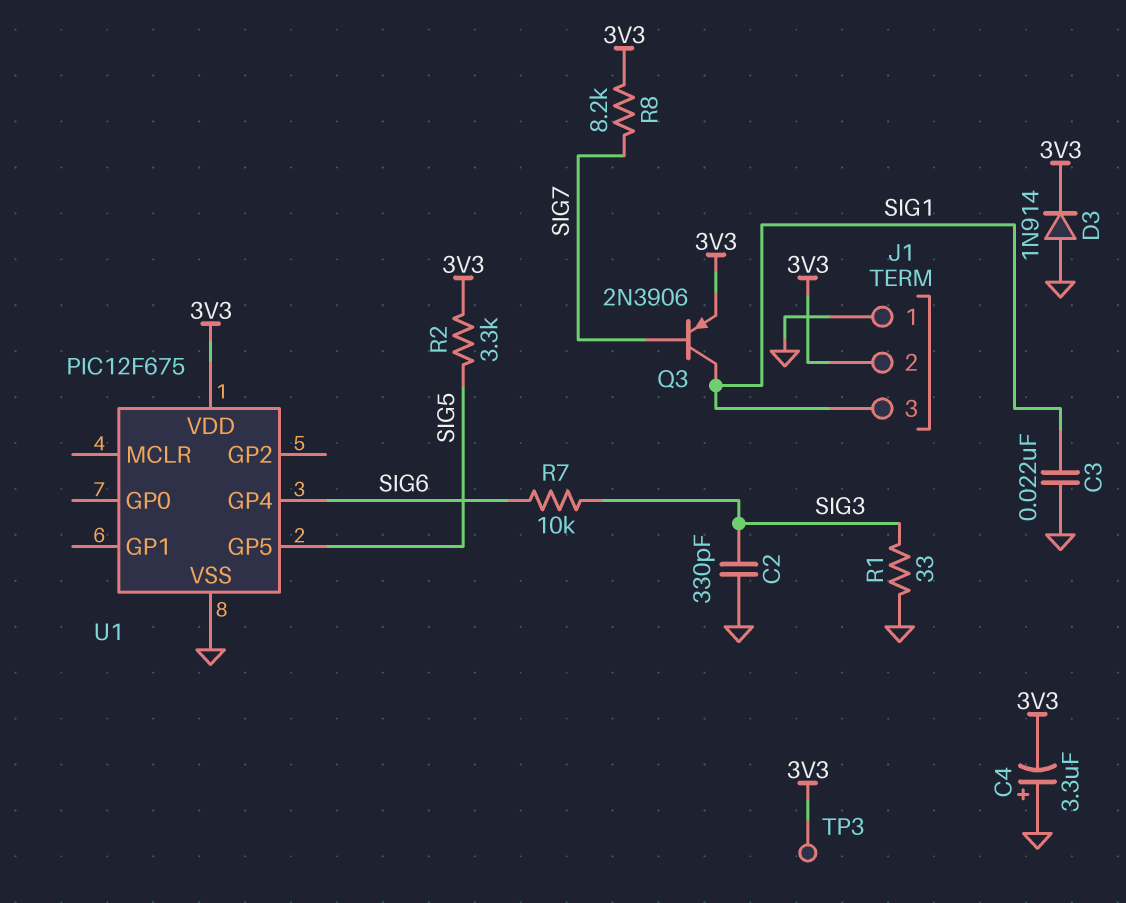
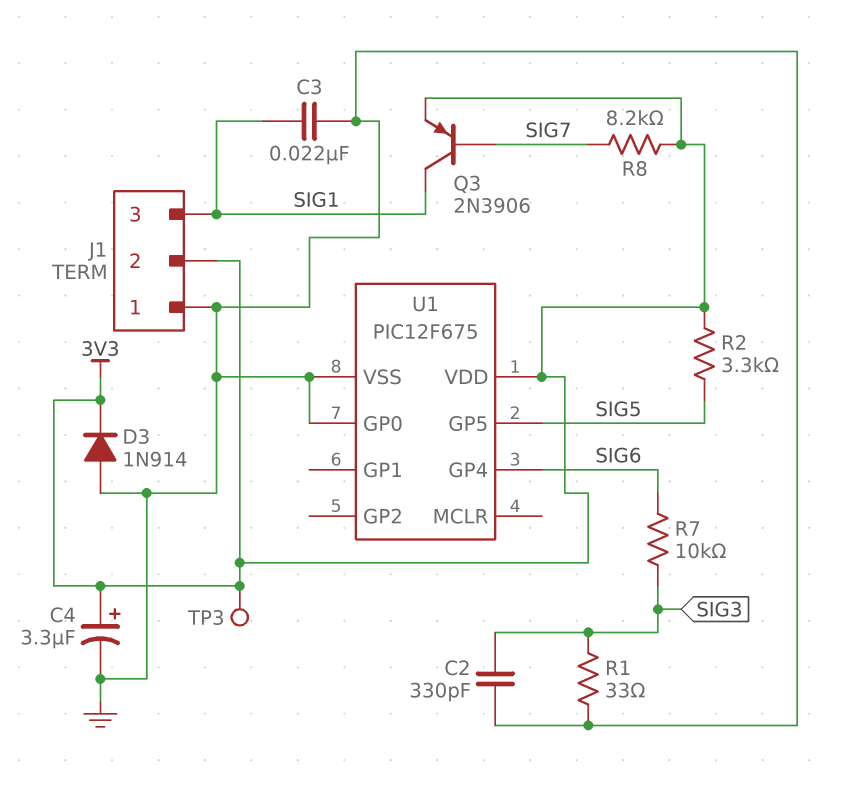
C4: 3.3uF (plus GND, minus 3V3) -> 3.3uF (plus 3V3, minus GND)
U1 pin GP0: none -> GND

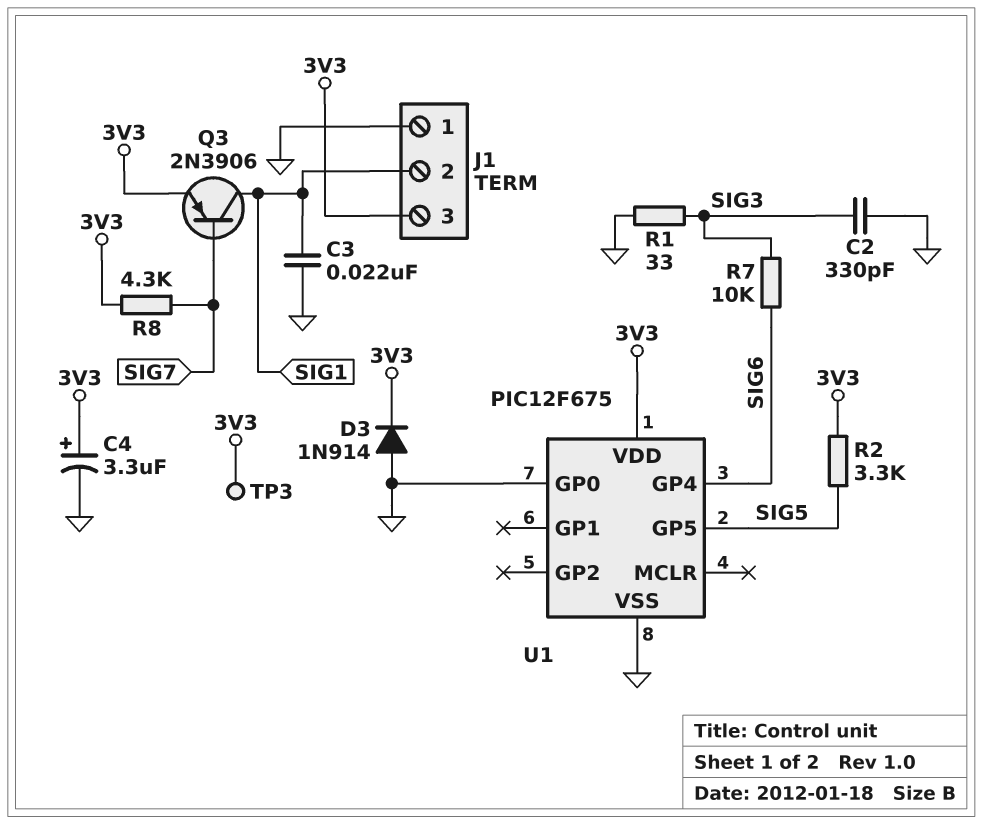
J1 pin 2: 3V3 -> SIG1
J1 pin 3: SIG1 -> 3V3
R8: 8.2k (3V3, SIG7) -> 4.3k (3V3, SIG7)

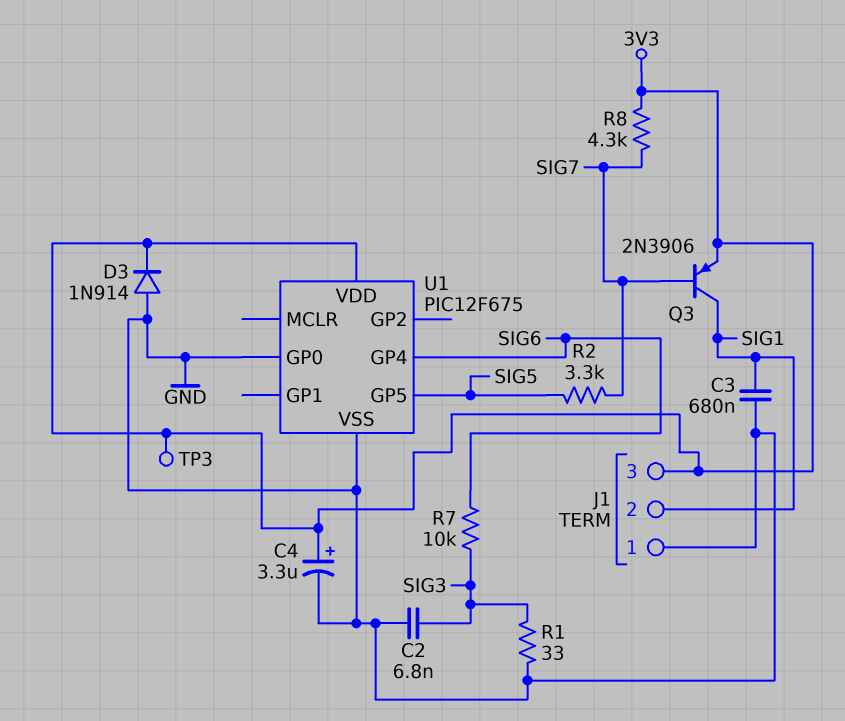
C2: 330pF (GND, SIG3) -> 6.8nF (GND, SIG3)
C3: 22nF (GND, SIG1) -> 680nF (GND, SIG1)
R2: 3.3k (3V3, SIG5) -> 3.3k (SIG5, SIG7)

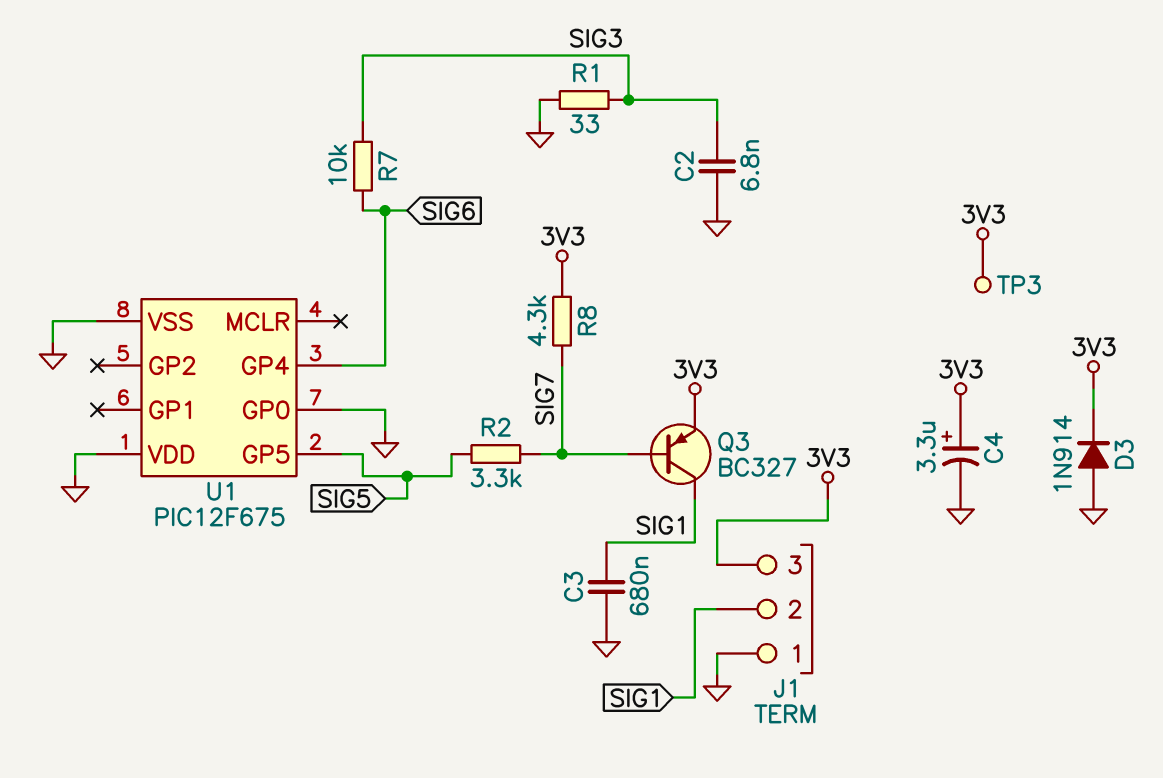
Q3: PNP 2N3906 (B SIG7, C SIG1, E 3V3) -> PNP BC327 (B SIG7, C SIG1, E 3V3)
U1 pin VDD: 3V3 -> GND

